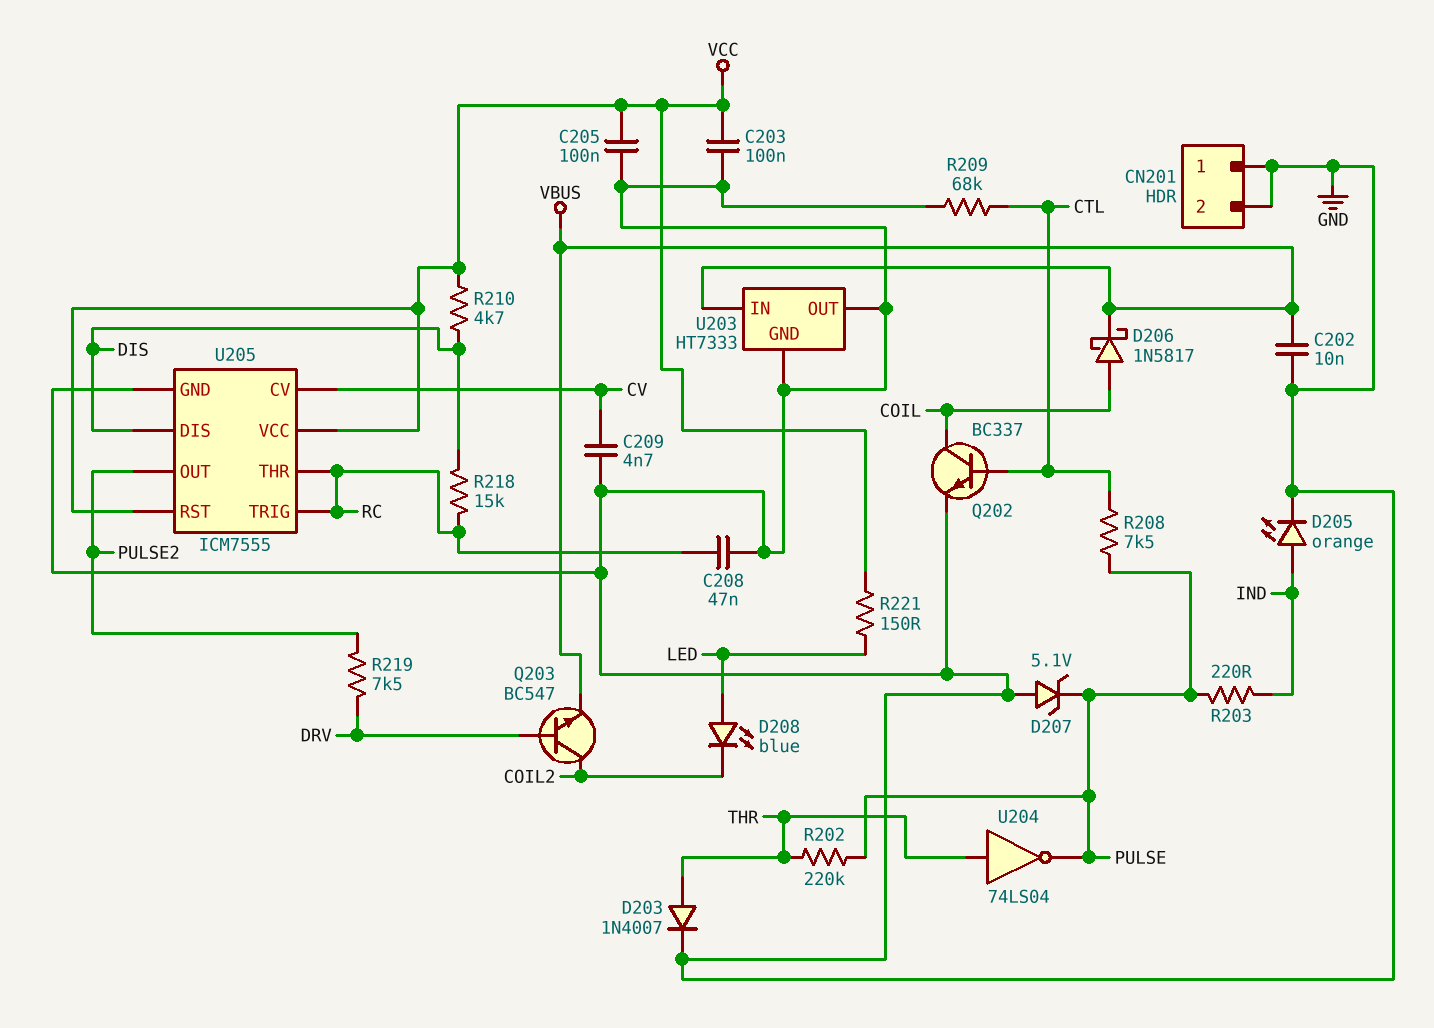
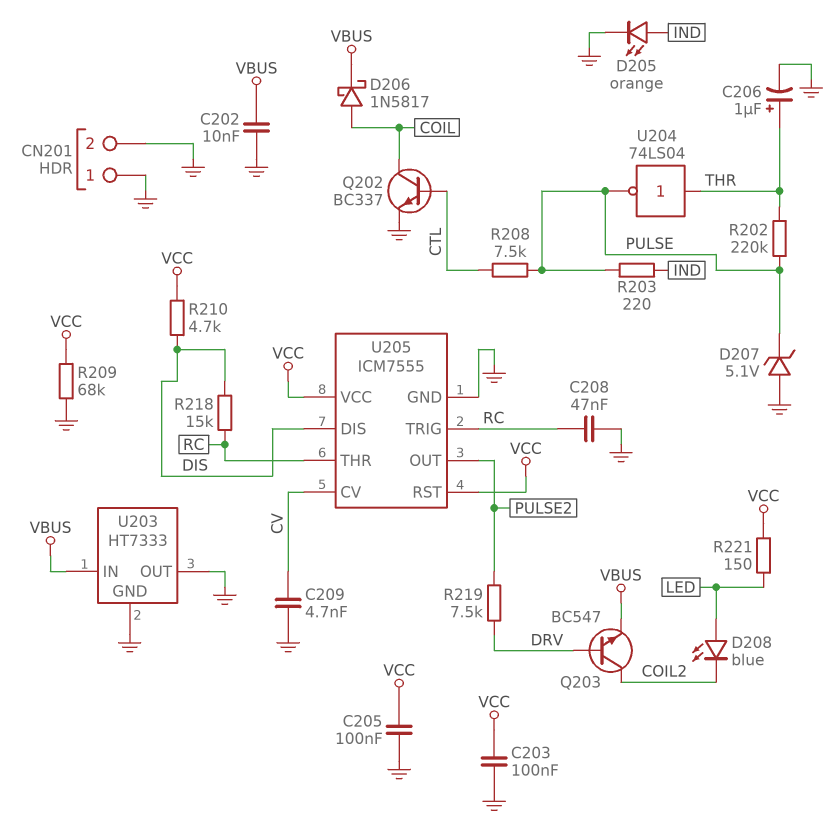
C206: none -> 1uF (plus THR, minus GND)
D203: diode 1N4007 (A THR, K GND) -> none
R209: 68k (CTL, GND) -> 68k (GND, VCC)

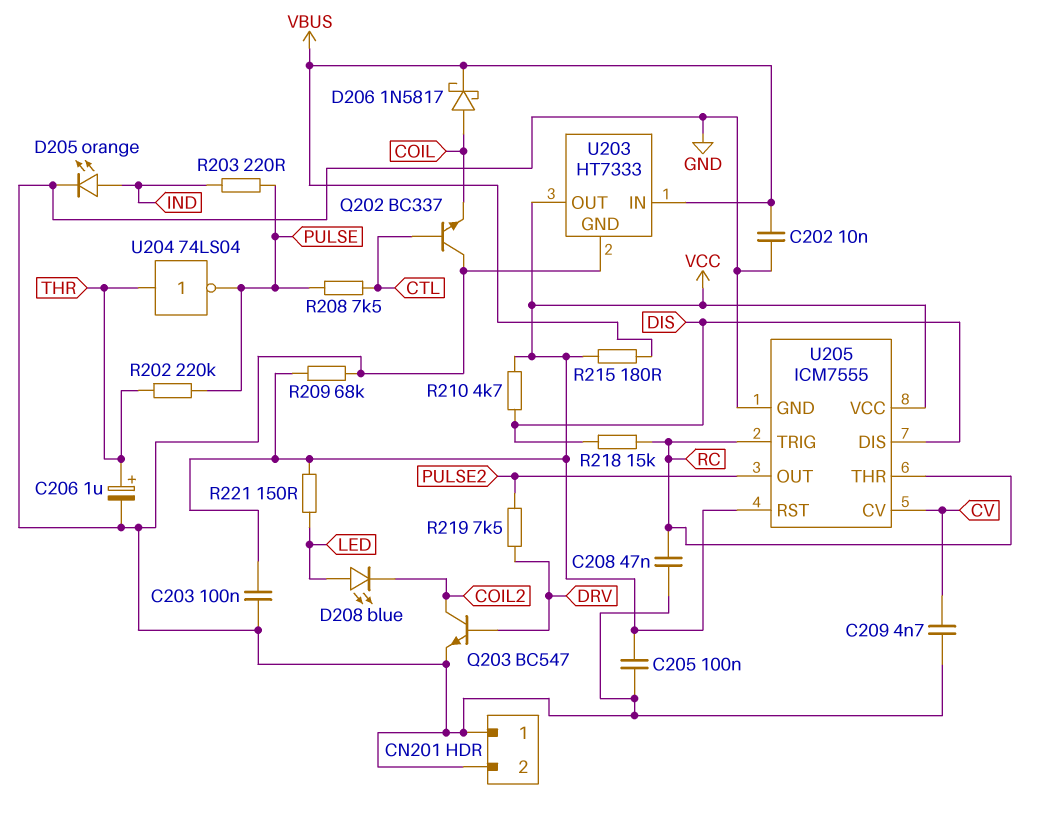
D207: zener 5.1V (A GND, K PULSE) -> none
Q202: NPN BC337 (B CTL, C COIL, E GND) -> NPN BC337 (B CTL, C GND, E COIL)
Q203: NPN BC547 (B DRV, C COIL2, E VBUS) -> NPN BC547 (B DRV, C COIL2, E GND)
R215: none -> 180 (VBUS, VCC)
U203 pin OUT: GND -> VCC

